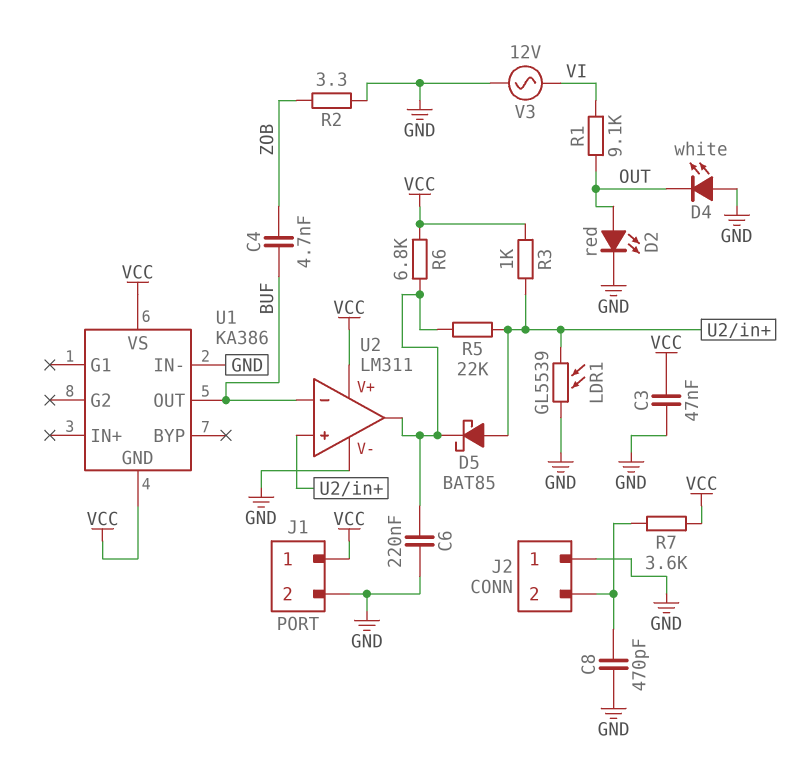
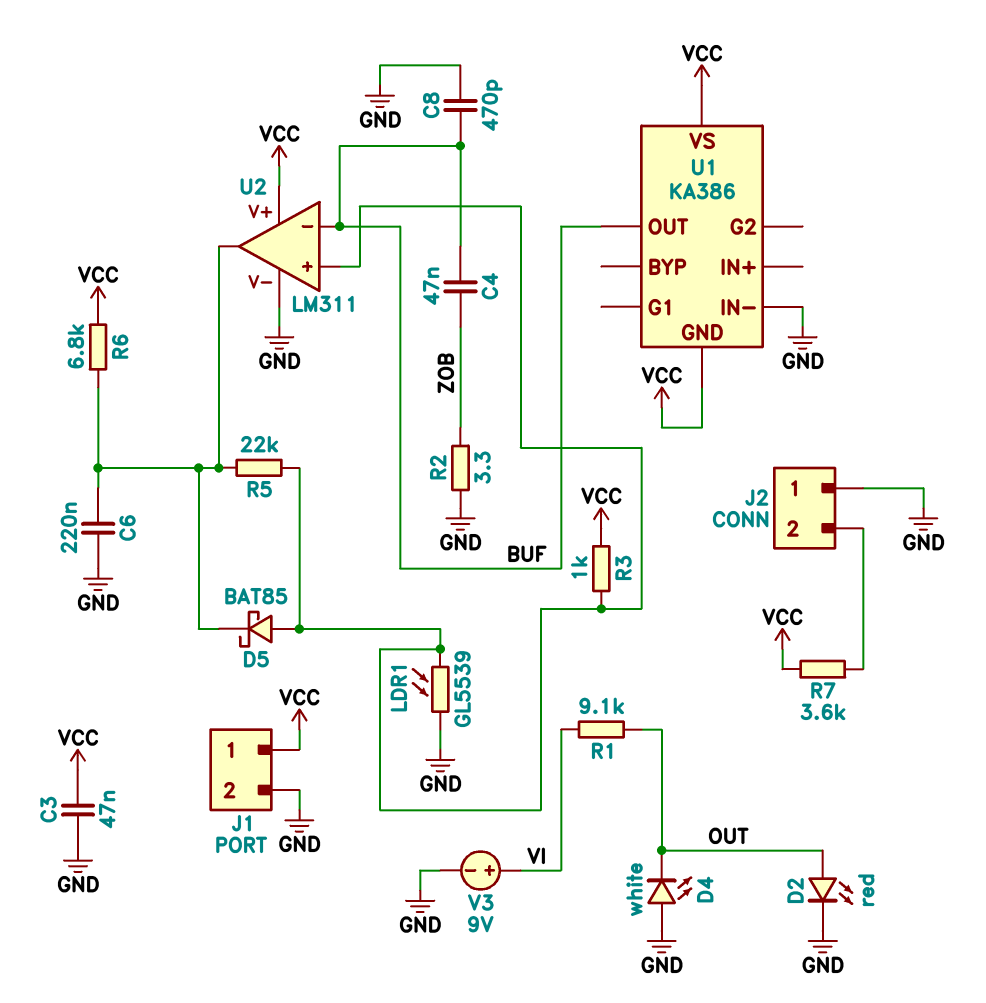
C4: 4.7nF (BUF, ZOB) -> 47nF (BUF, ZOB)
C8: 470pF (GND, J2/2) -> 470pF (BUF, GND)
V3: AC 12V (GND, VI) -> 9V (plus VI, minus GND)

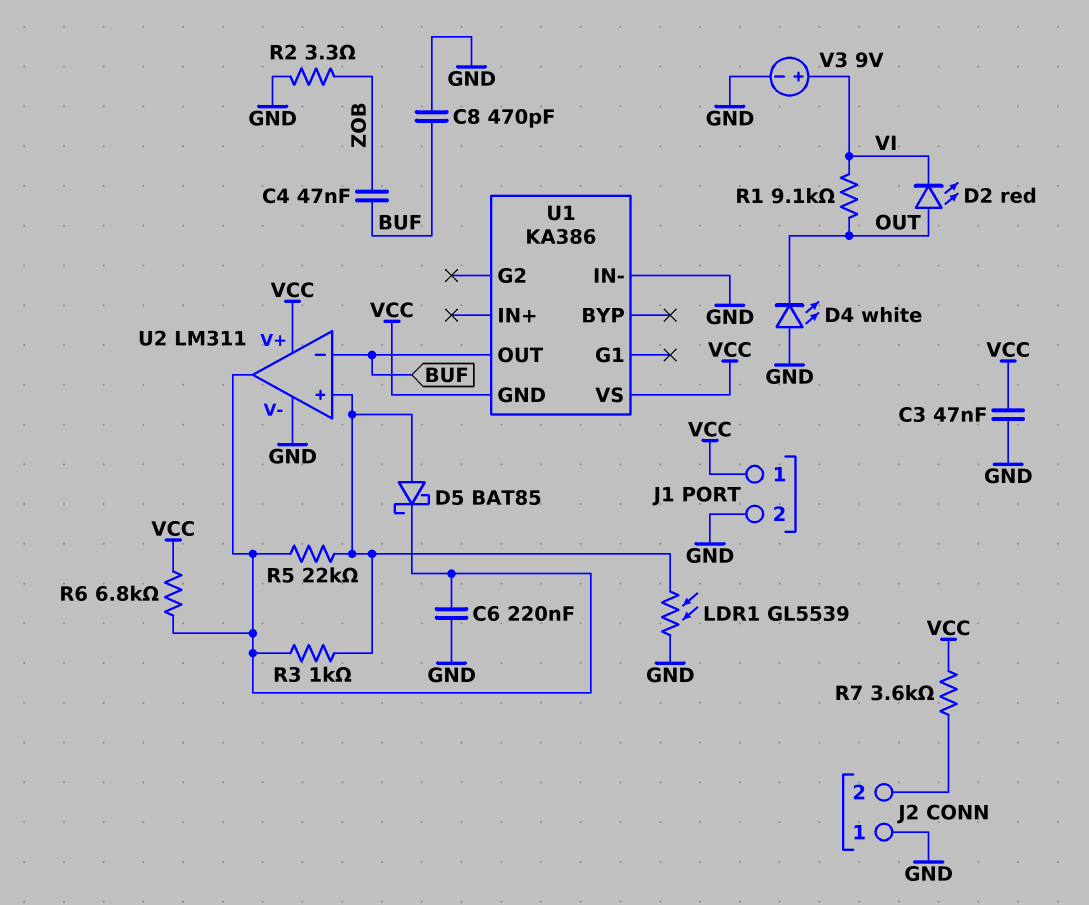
D2: LED red (A OUT, K GND) -> LED red (A OUT, K VI)
R3: 1k (U2/in+, VCC) -> 1k (U2/in+, U2/out)

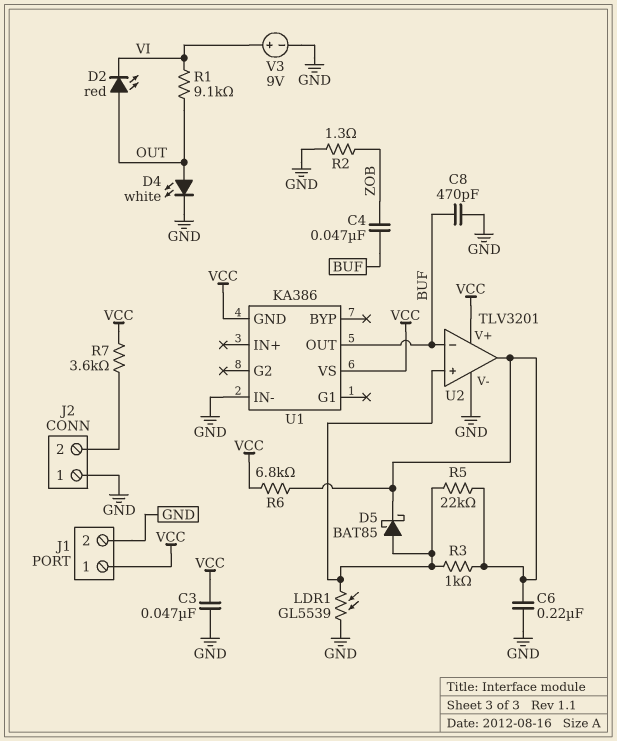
D4: LED white (A GND, K OUT) -> LED white (A OUT, K GND)
R2: 3.3 (GND, ZOB) -> 1.3 (GND, ZOB)
U2: LM311 -> TLV3201

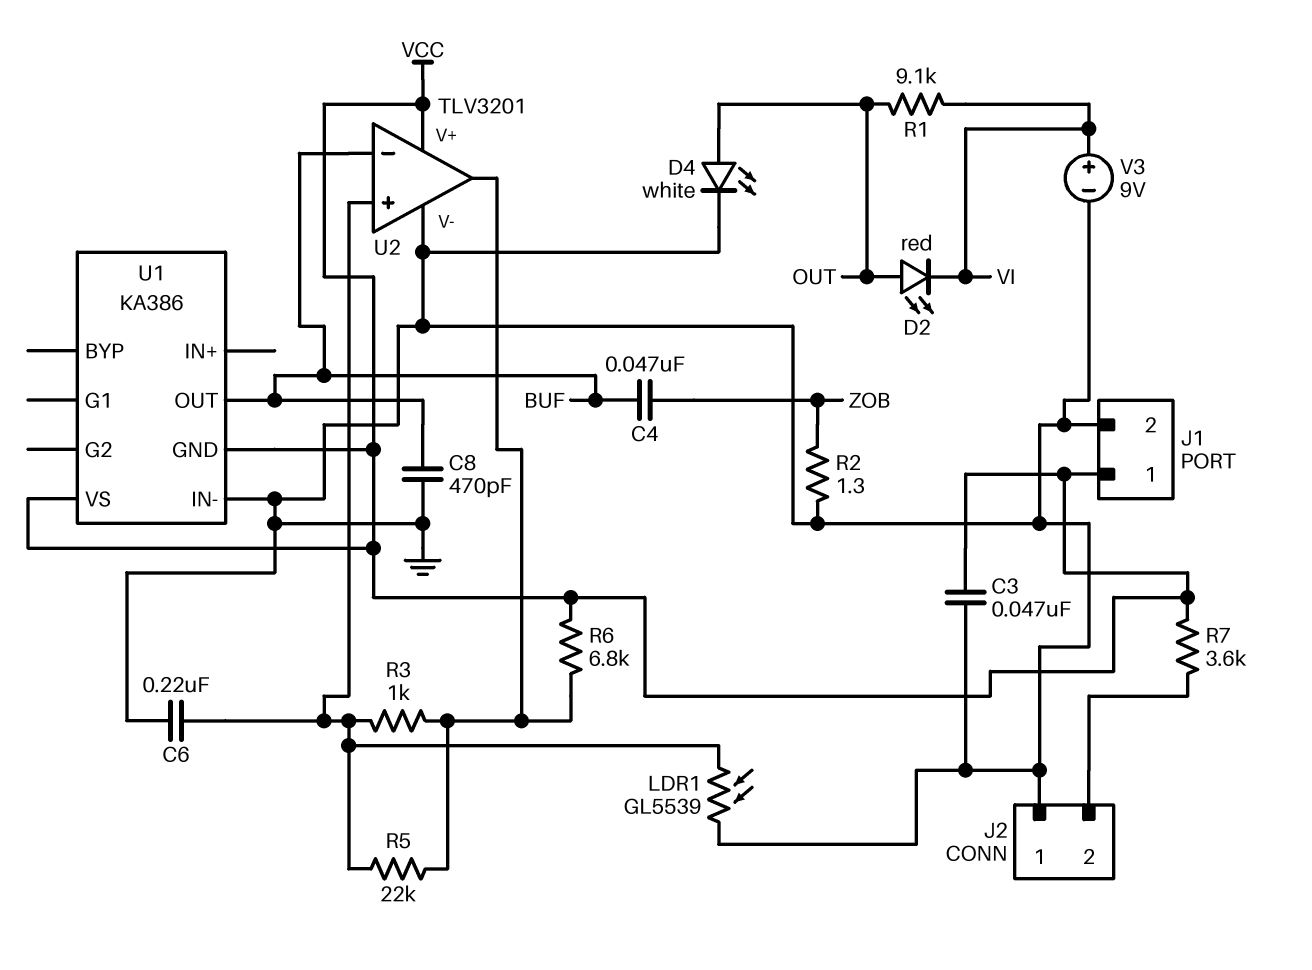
C6: 220nF (GND, U2/out) -> 220nF (GND, U2/in+)
D5: schottky BAT85 (A U2/in+, K U2/out) -> none

